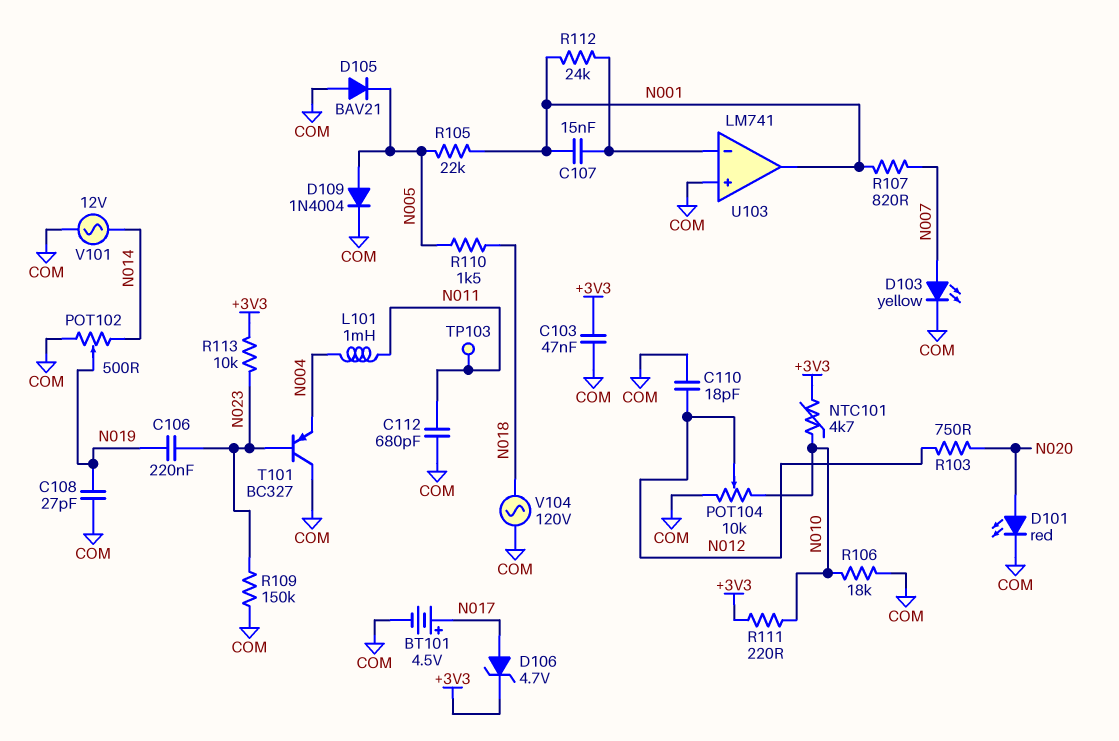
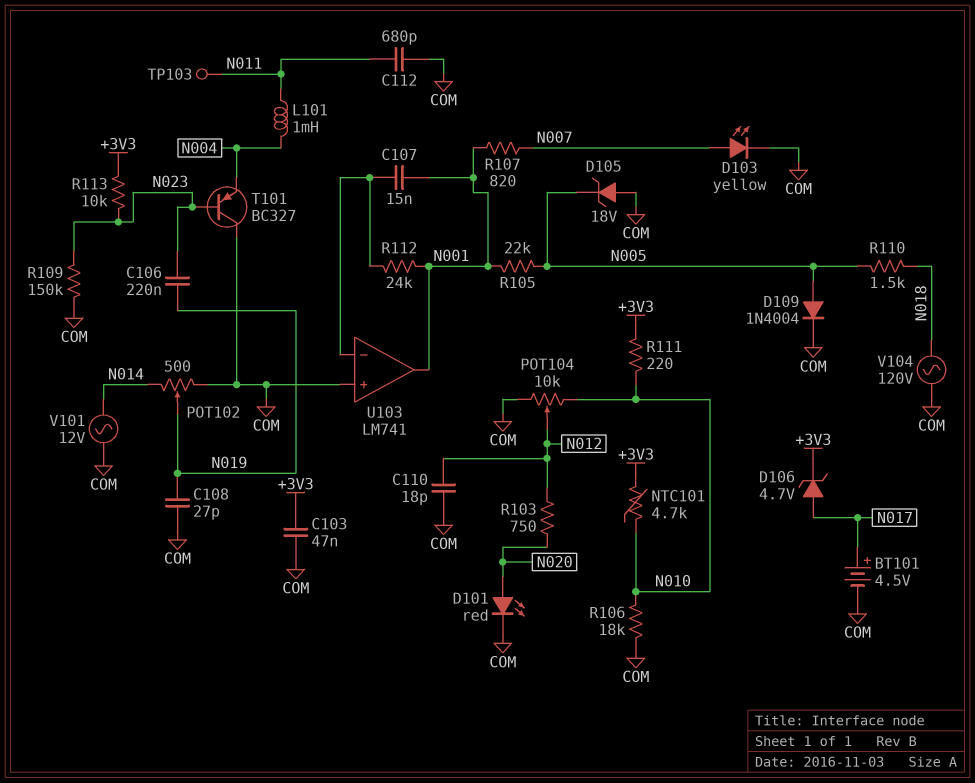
D105: diode BAV21 (A COM, K N005) -> zener 18V (A COM, K N005)

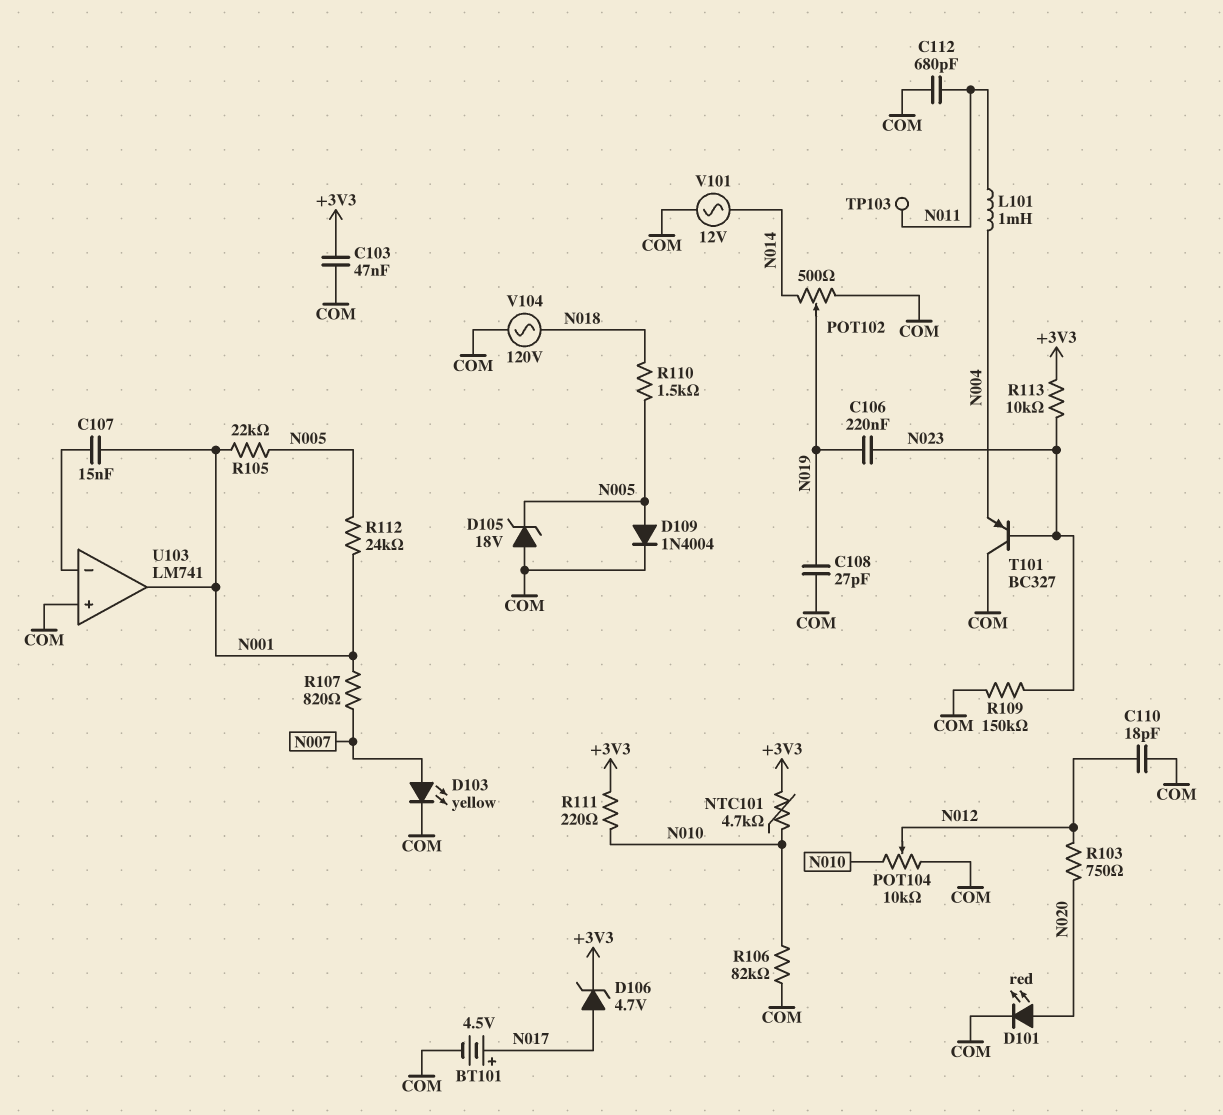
R106: 18k (COM, N010) -> 82k (COM, N010)
R112: 24k (N001, U103/in-) -> 24k (N001, N005)

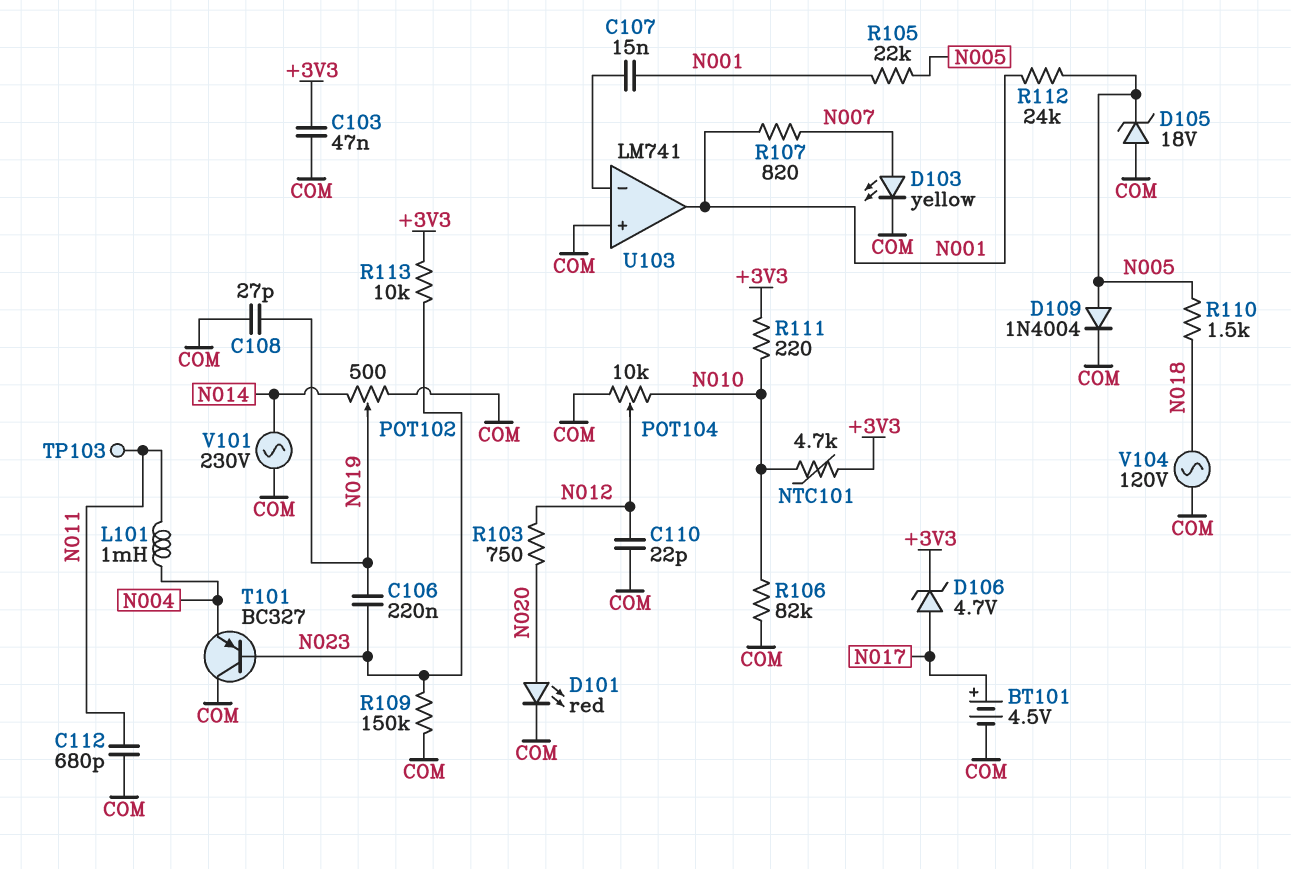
C110: 18pF (COM, N012) -> 22pF (COM, N012)
V101: AC 12V (COM, N014) -> AC 230V (COM, N014)

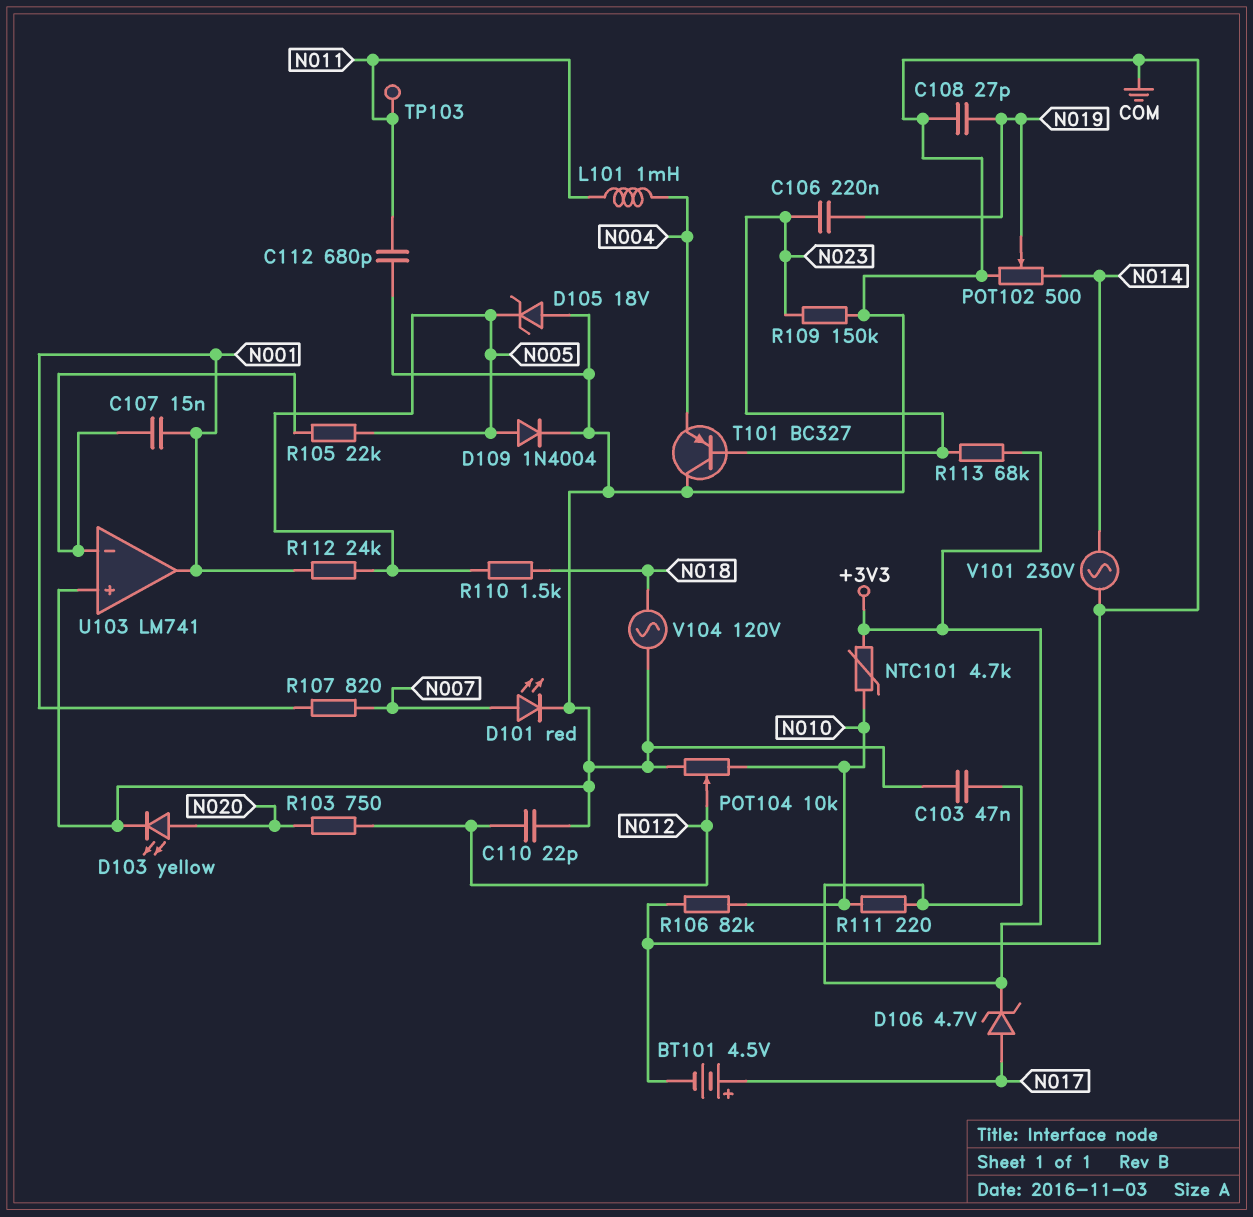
D101: LED red (A N020, K COM) -> LED red (A N007, K COM)
D103: LED yellow (A N007, K COM) -> LED yellow (A N020, K COM)
R105: 22k (N001, N005) -> 22k (N005, U103/in-)
R113: 10k (+3V3, N023) -> 68k (+3V3, N023)

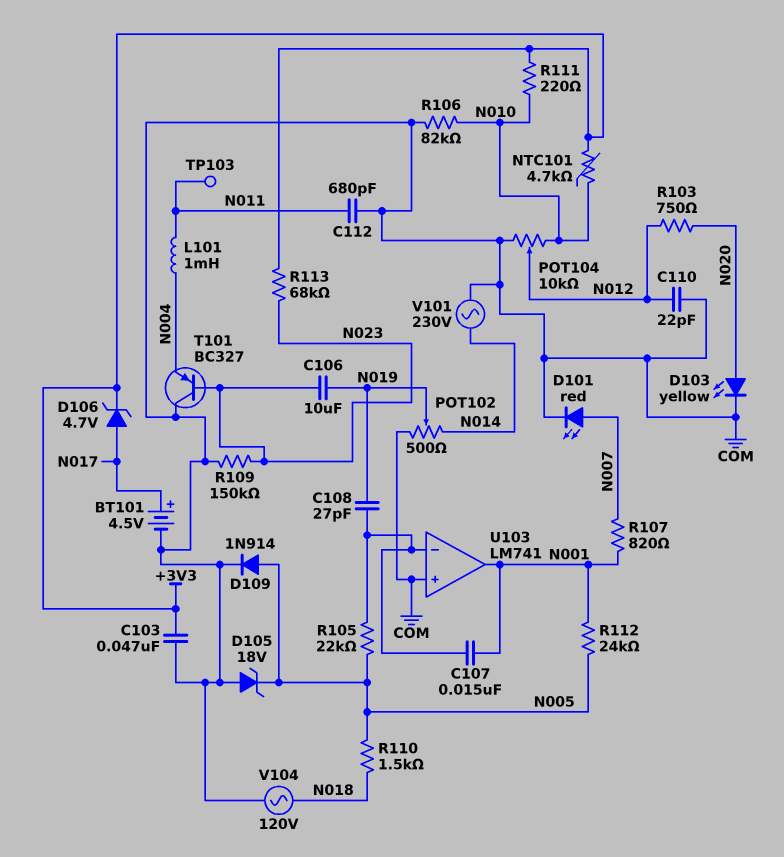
C106: 220nF (N019, N023) -> 10uF (N019, N023)
C108: 27pF (COM, N019) -> 27pF (N019, U103/in-)
D109: diode 1N4004 (A N005, K COM) -> diode 1N914 (A N005, K COM)

